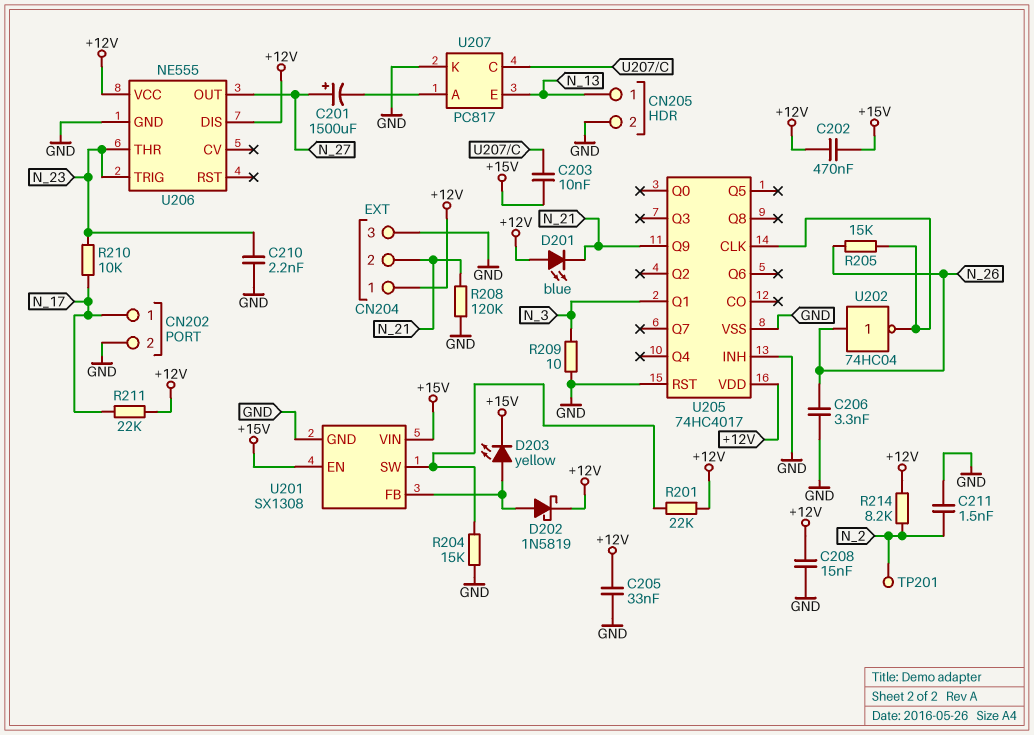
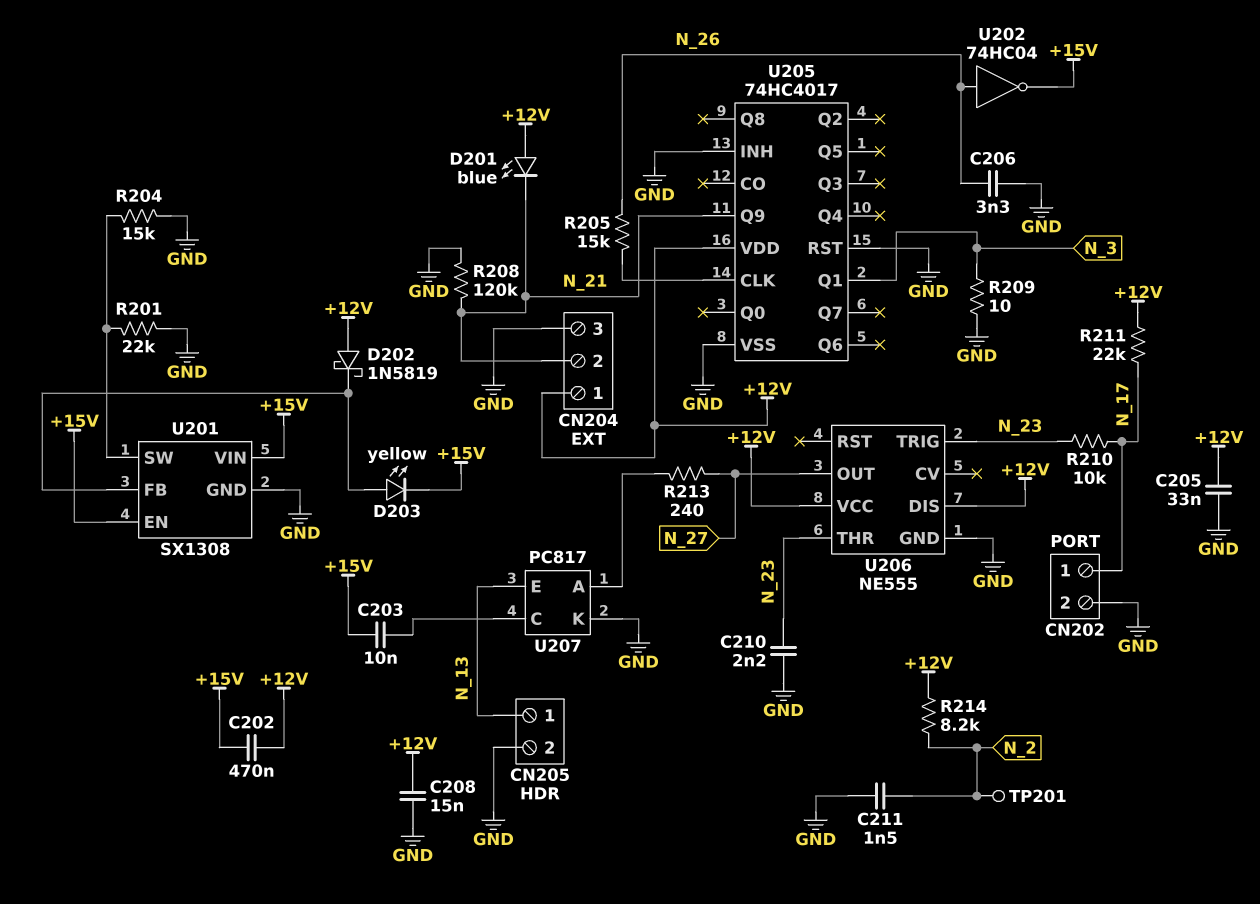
C201: 1500uF (plus N_27, minus U207/A) -> none
D202: schottky 1N5819 (A U201/FB, K +12V) -> schottky 1N5819 (A +12V, K U201/FB)
R201: 22k (+12V, U201/SW) -> 22k (GND, U201/SW)
R213: none -> 240 (N_27, U207/A)
U202: NOT 74HC04 (in N_26, out U205/CLK) -> NOT 74HC04 (in N_26, out +15V)

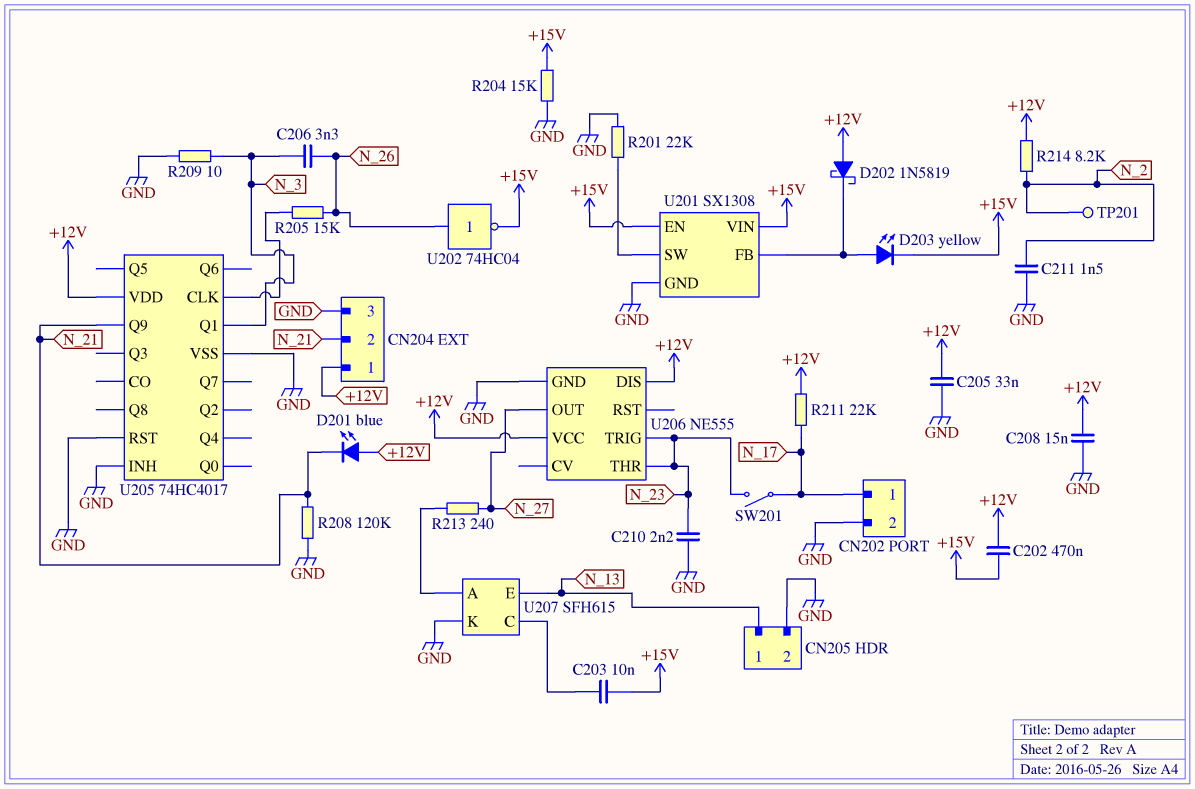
C206: 3.3nF (GND, N_26) -> 3.3nF (N_3, N_26)
R204: 15k (GND, U201/SW) -> 15k (+15V, GND)
R210: 10k (N_17, N_23) -> none
SW201: none -> switch (N_17, N_23)
U207: PC817 -> SFH615

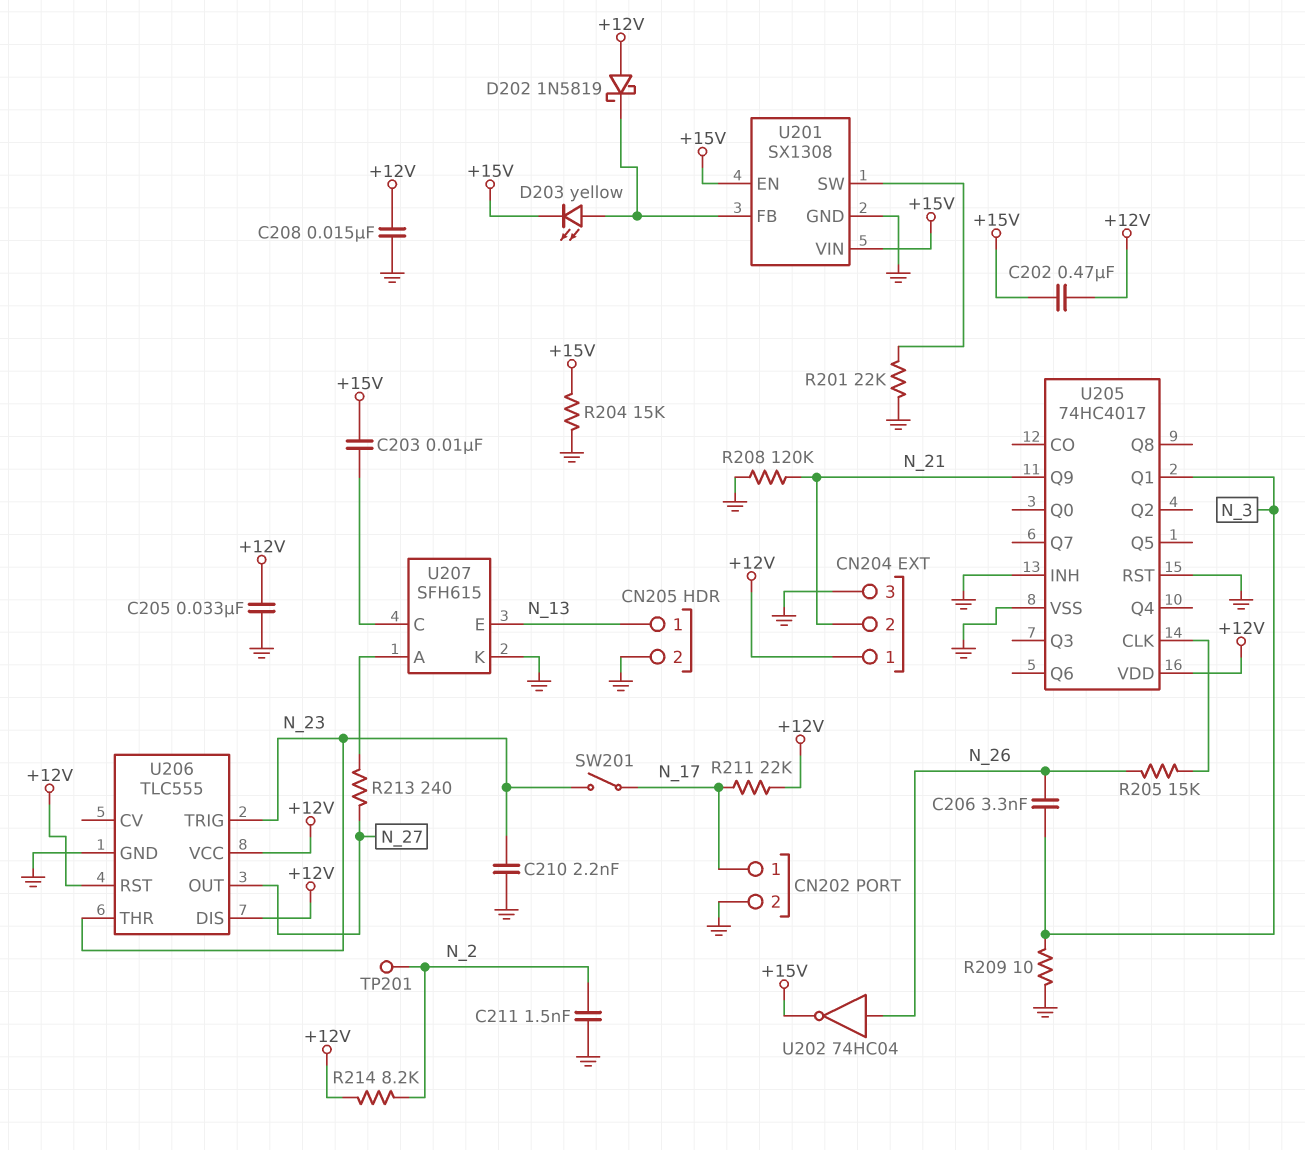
D201: LED blue (A +12V, K N_21) -> none
U206: NE555 -> TLC555
U206 pin RST: none -> +12V

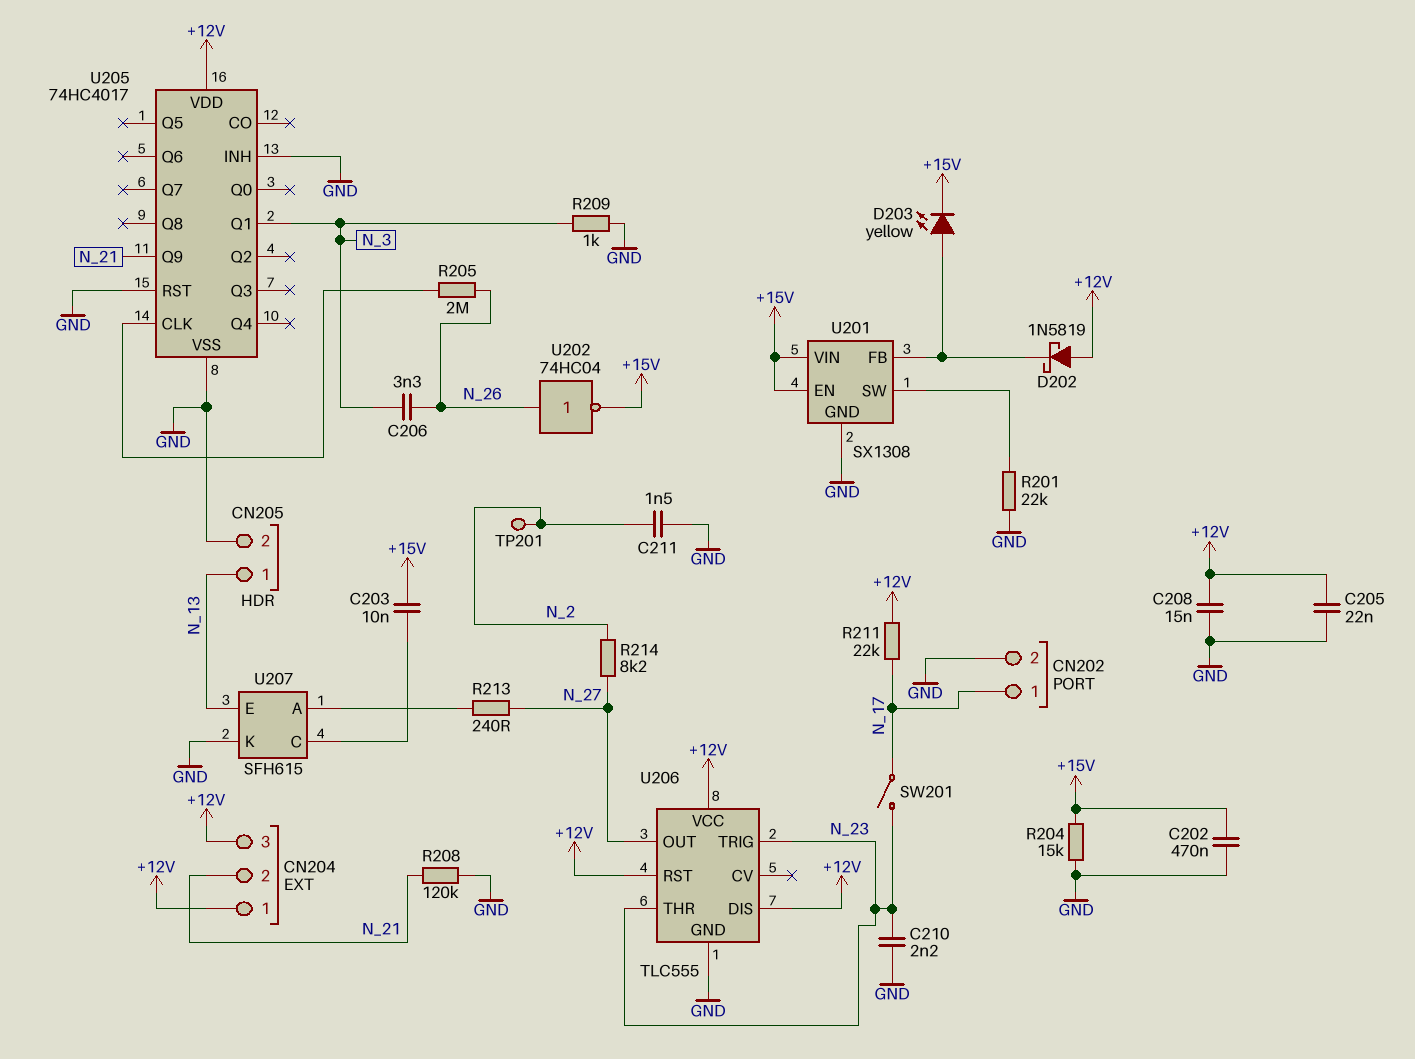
C202: 470nF (+12V, +15V) -> 470nF (+15V, GND)
C205: 33nF (+12V, GND) -> 22nF (+12V, GND)
CN204 pin 3: GND -> +12V
R205: 15k (N_26, U205/CLK) -> 2M (N_26, U205/CLK)
R209: 10 (GND, N_3) -> 1k (GND, N_3)
R214: 8.2k (+12V, N_2) -> 8.2k (N_2, N_27)

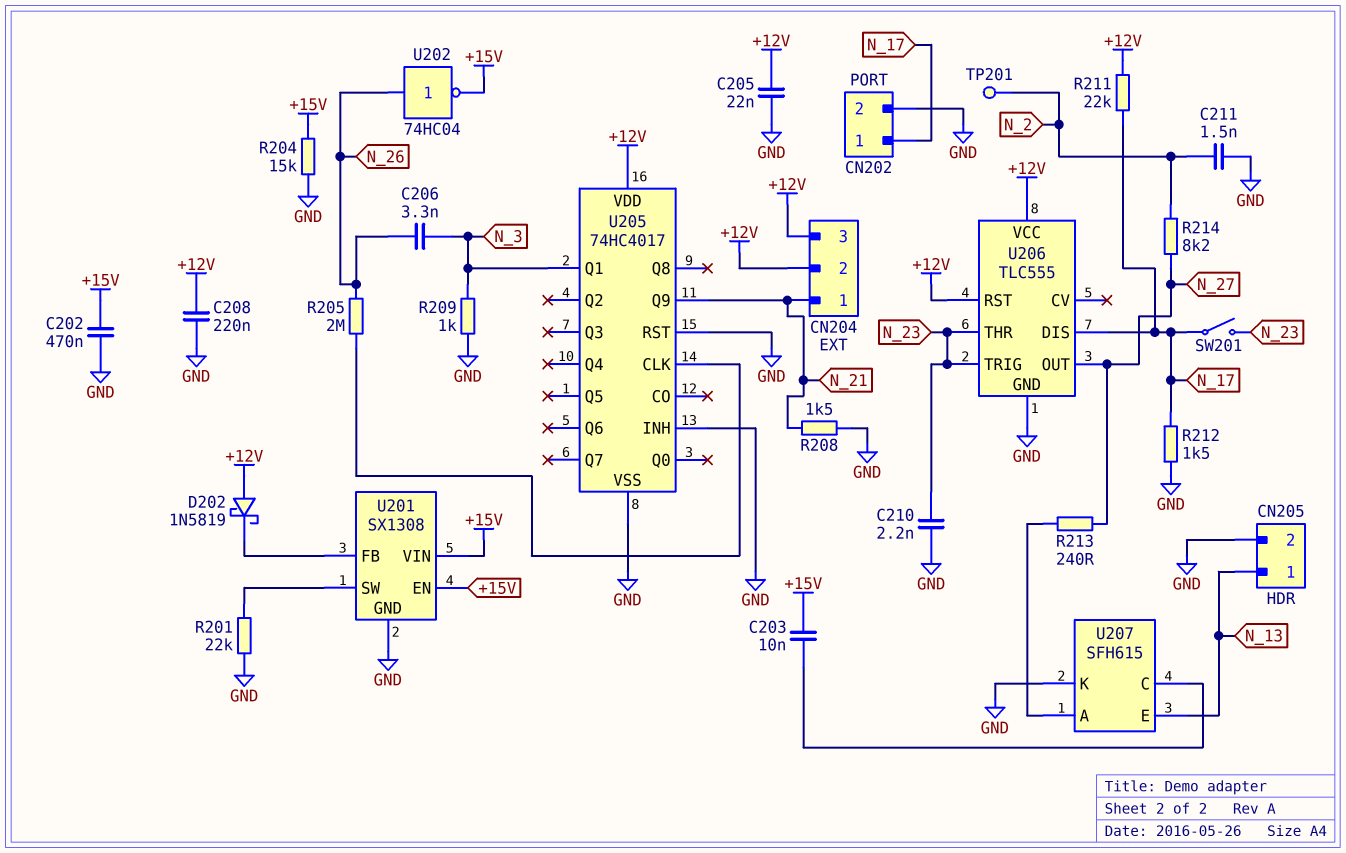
C208: 15nF (+12V, GND) -> 220nF (+12V, GND)
CN204 pin 1: +12V -> N_21
CN204 pin 2: N_21 -> +12V
D203: LED yellow (A U201/FB, K +15V) -> none
R208: 120k (GND, N_21) -> 1.5k (GND, N_21)
R212: none -> 1.5k (GND, N_17)
U206 pin DIS: +12V -> N_17

